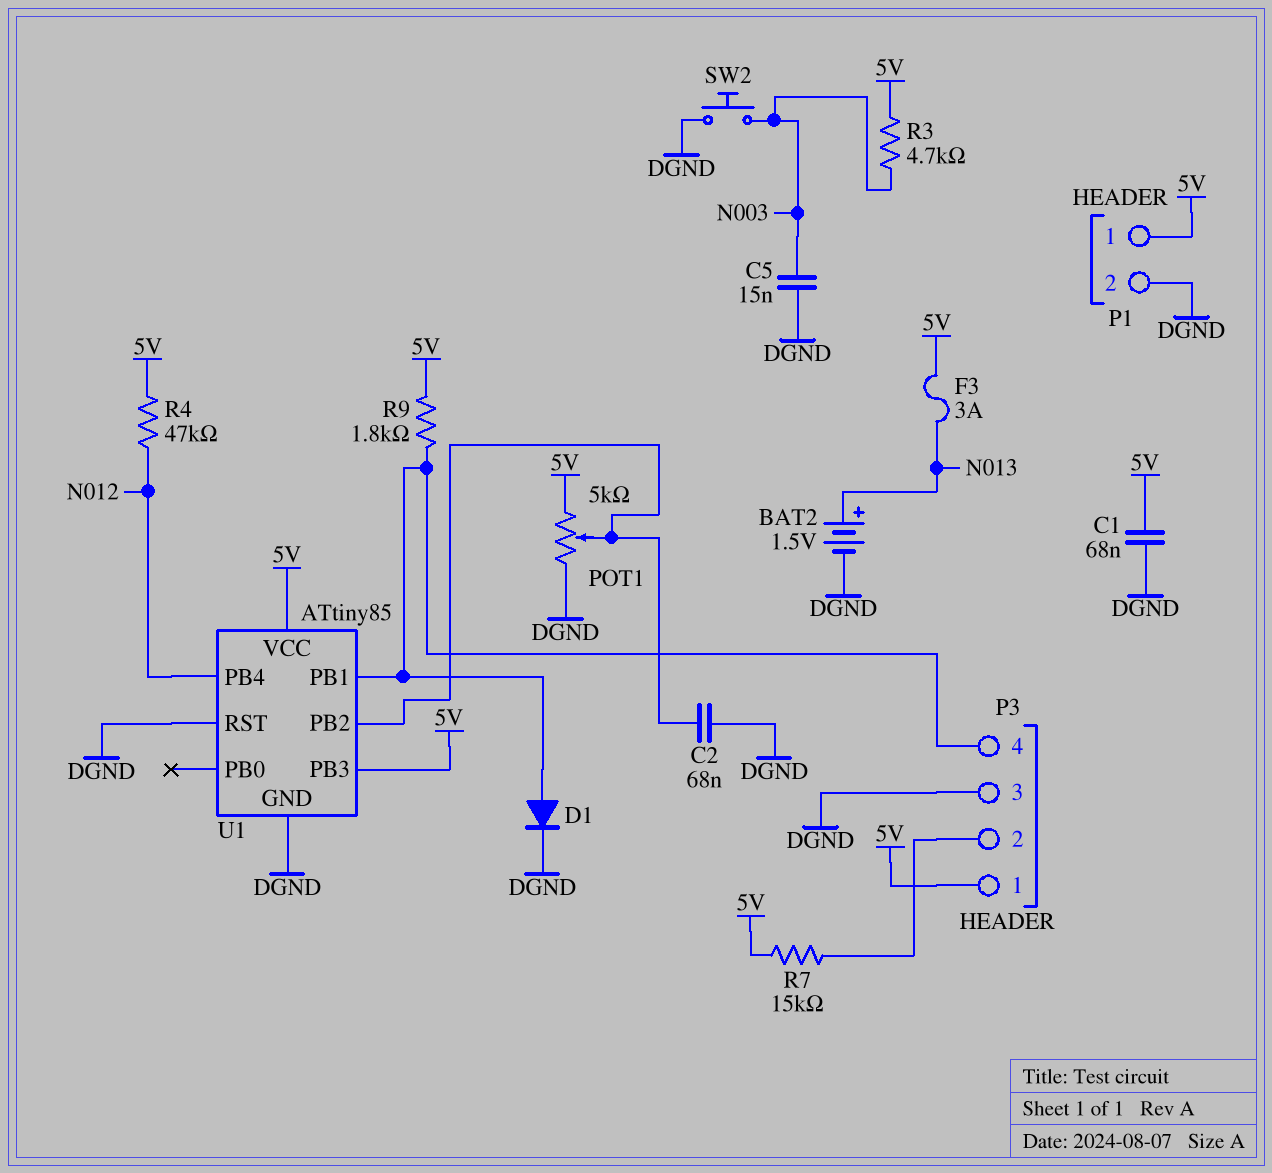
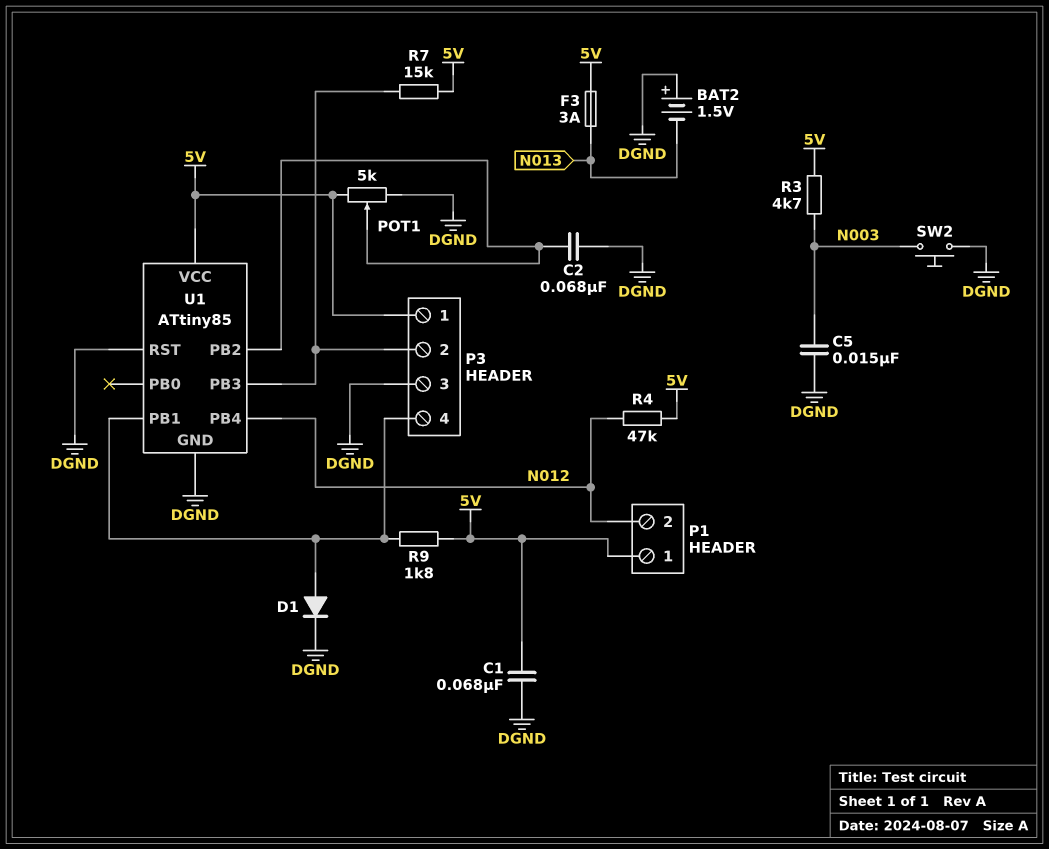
BAT2: 1.5V (plus N013, minus DGND) -> 1.5V (plus DGND, minus N013)
P1 pin 2: DGND -> N012
U1 pin PB3: 5V -> P3/2

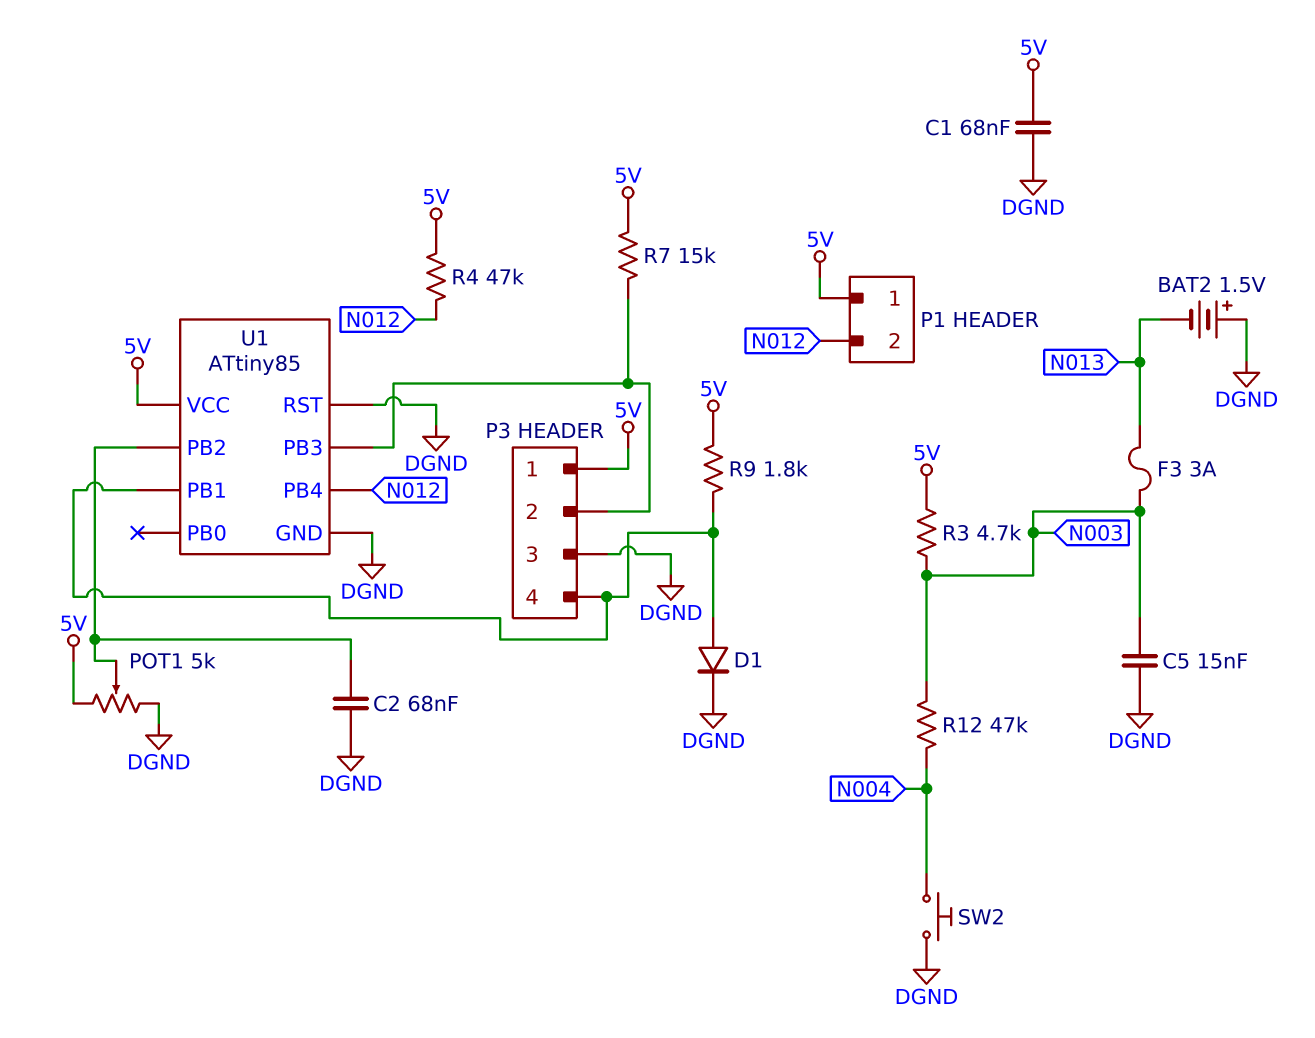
F3: 3A (5V, N013) -> 3A (N003, N013)
R12: none -> 47k (N003, N004)
SW2: button (DGND, N003) -> button (DGND, N004)

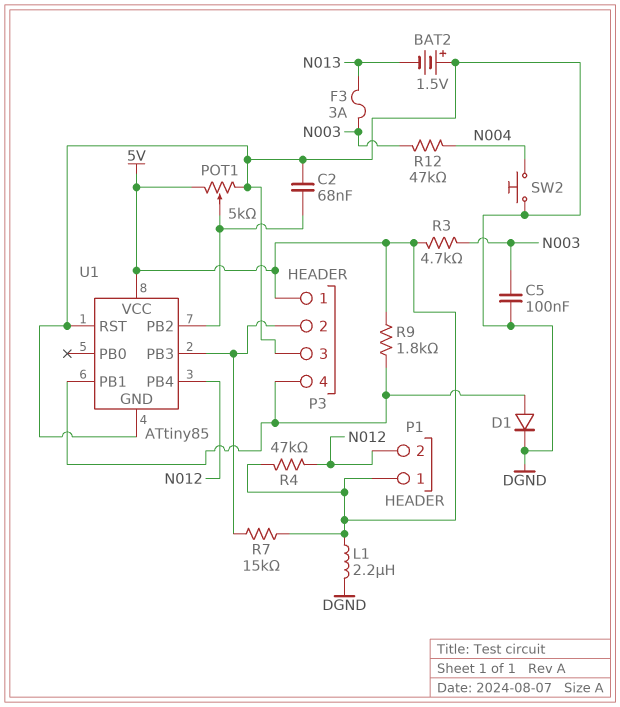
C1: 68nF (5V, DGND) -> none
C5: 15nF (DGND, N003) -> 100nF (DGND, N003)
L1: none -> 2.2uH (5V, DGND)

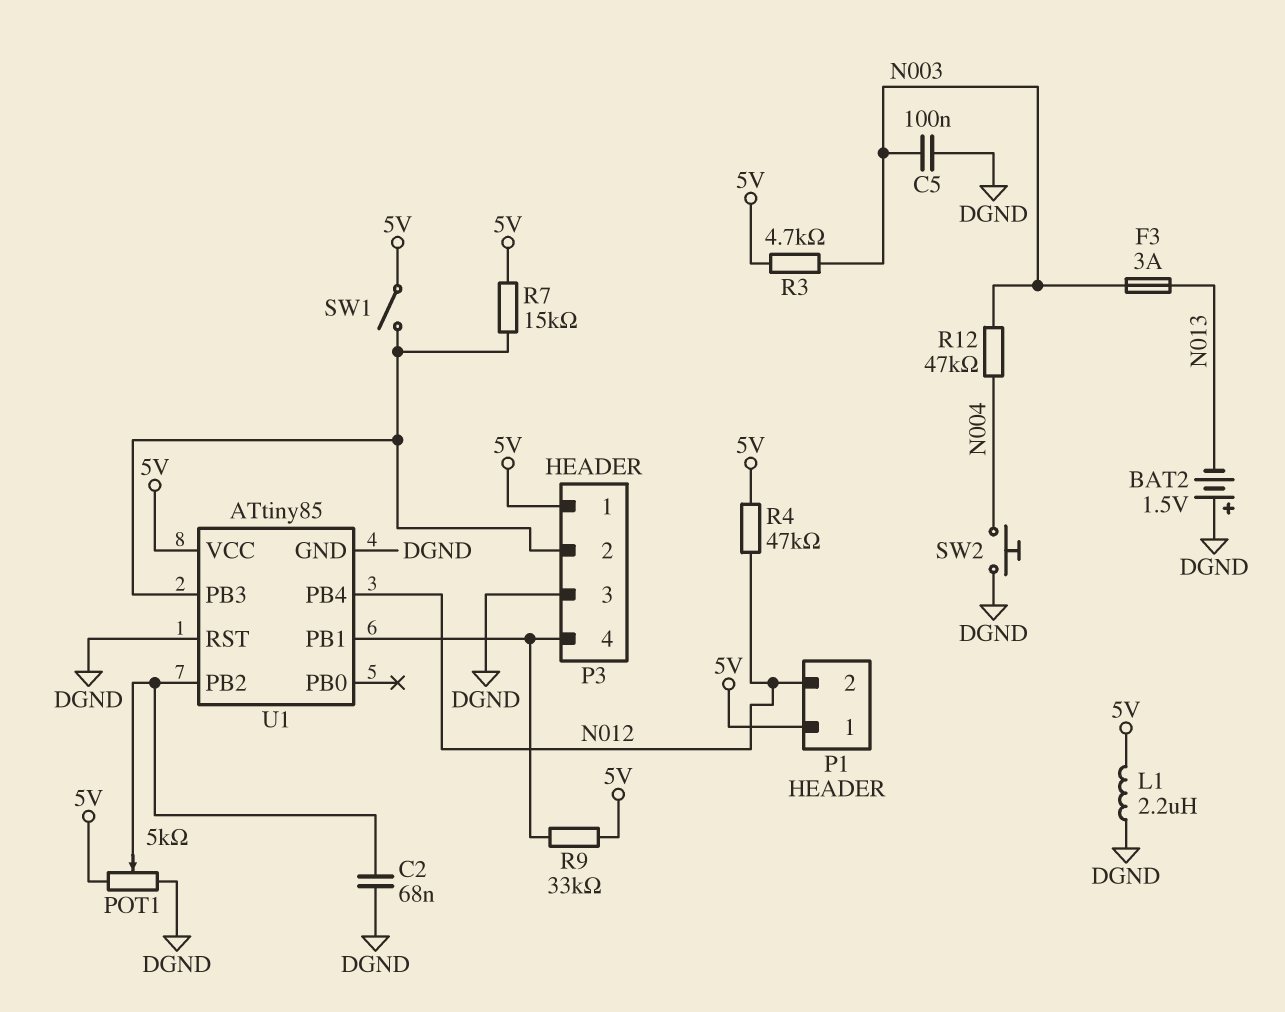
D1: diode (A P3/4, K DGND) -> none
R9: 1.8k (5V, P3/4) -> 33k (5V, P3/4)
SW1: none -> switch (5V, P3/2)

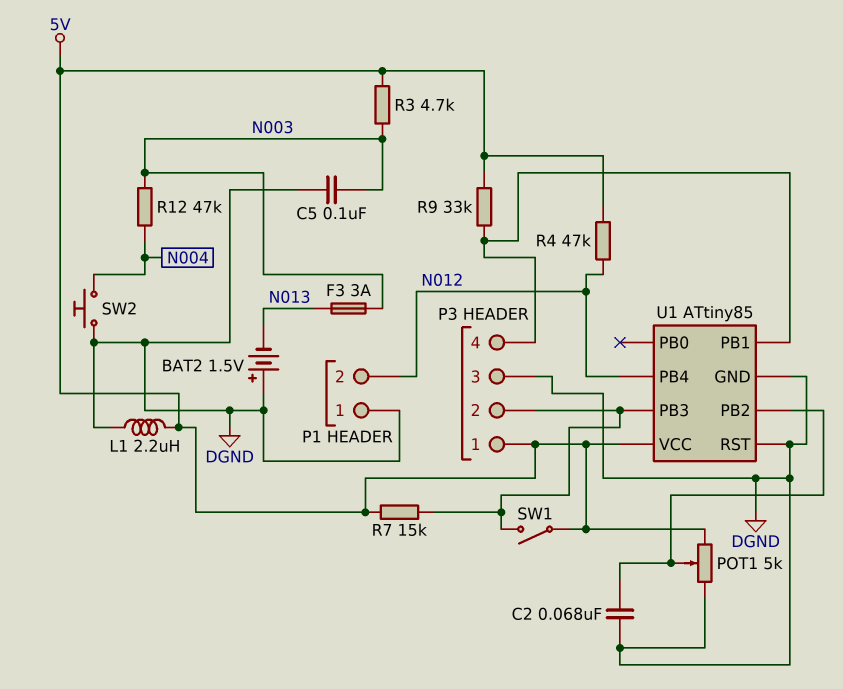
P1 pin 1: 5V -> DGND

